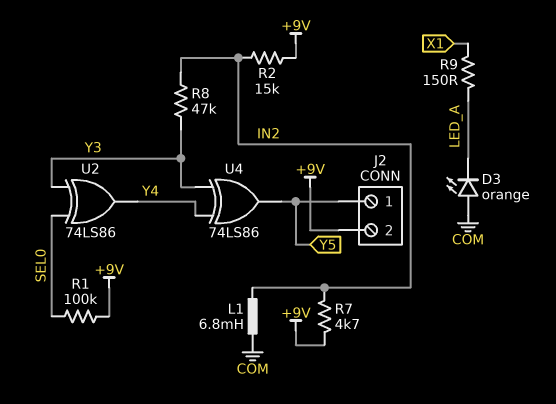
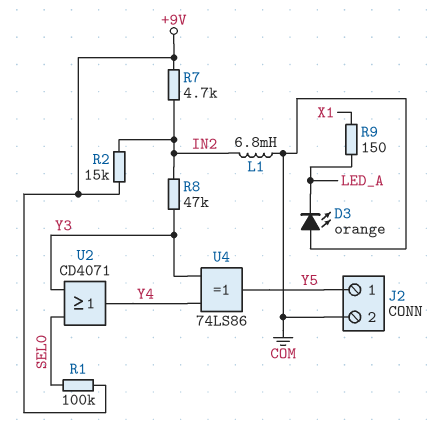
J2 pin 2: +9V -> COM
U2: XOR 74LS86 (in SEL0, in Y3, out Y4) -> OR CD4071 (in SEL0, in Y3, out Y4)

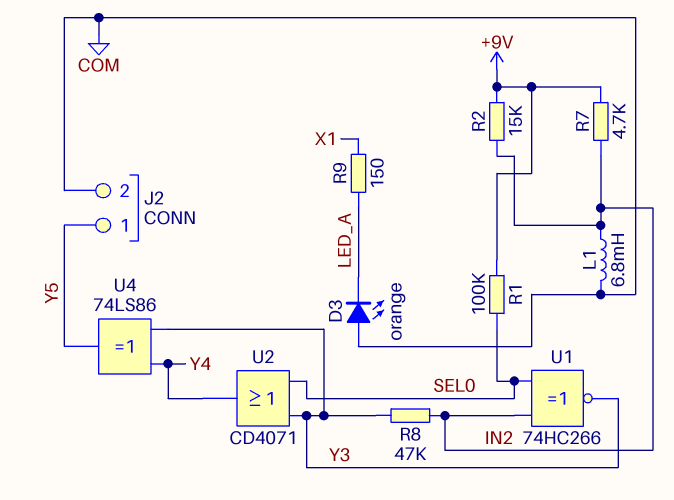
U1: none -> XNOR 74HC266 (in IN2, in SEL0, out Y3)

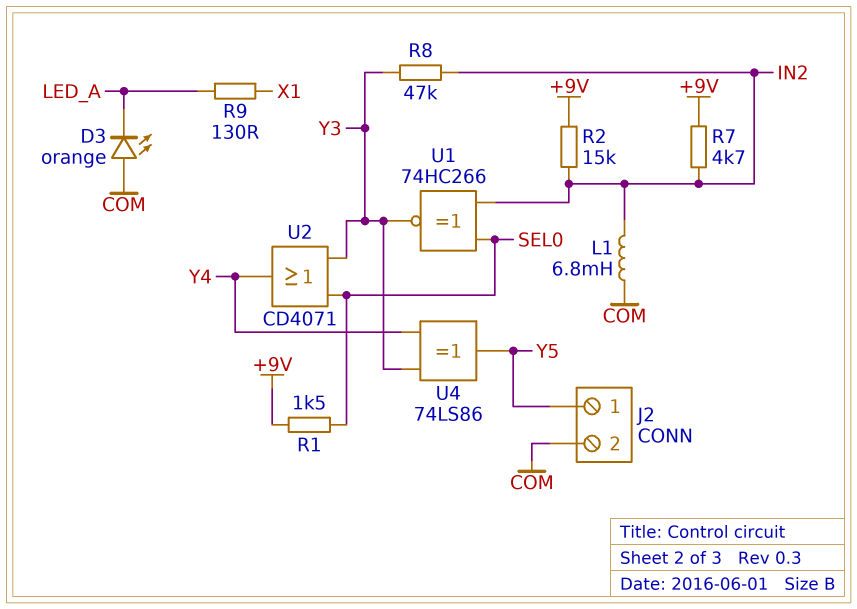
R1: 100k (+9V, SEL0) -> 1.5k (+9V, SEL0)
R9: 150 (LED_A, X1) -> 130 (LED_A, X1)

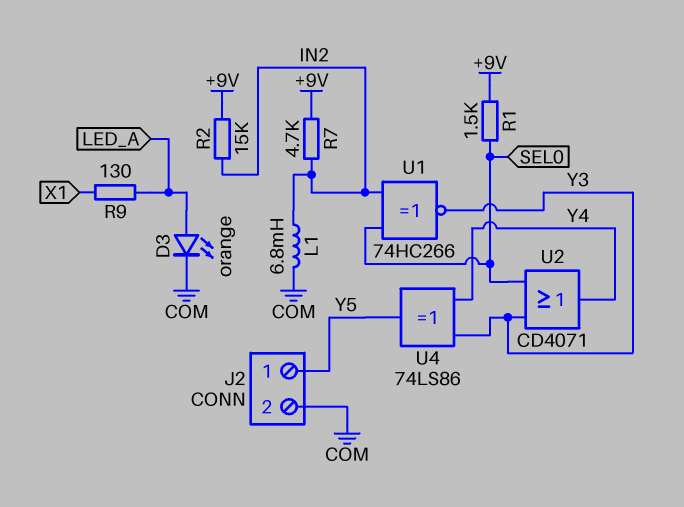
D3: LED orange (A COM, K LED_A) -> LED orange (A LED_A, K COM)
R8: 47k (IN2, Y3) -> none

